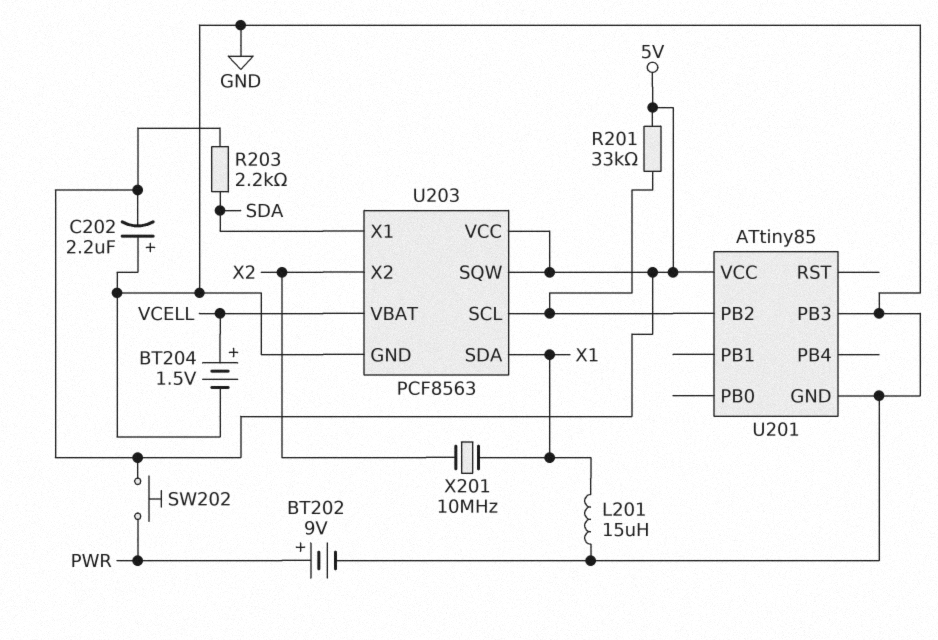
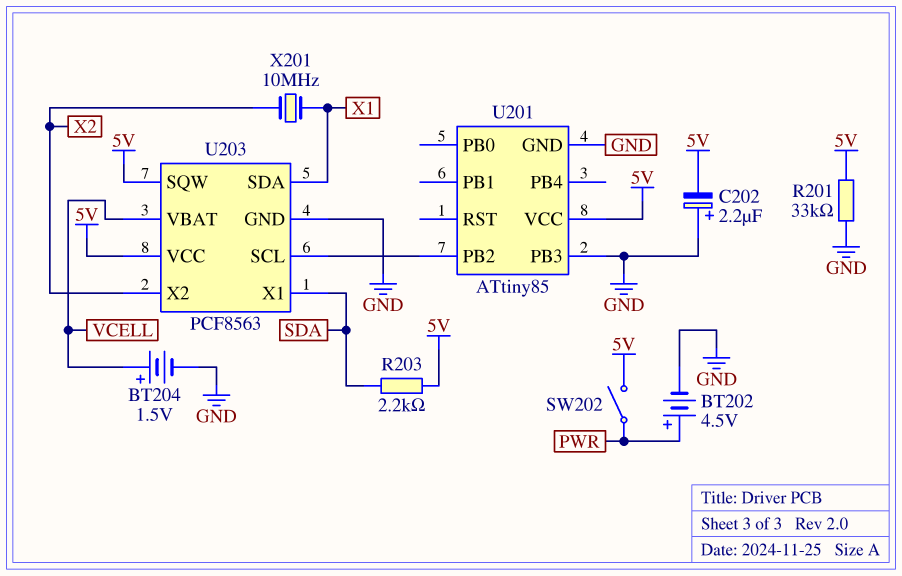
BT202: 9V (plus PWR, minus GND) -> 4.5V (plus PWR, minus GND)
L201: 15uH (GND, X1) -> none
R201: 33k (5V, U201/PB2) -> 33k (5V, GND)
SW202: button (5V, PWR) -> switch (5V, PWR)

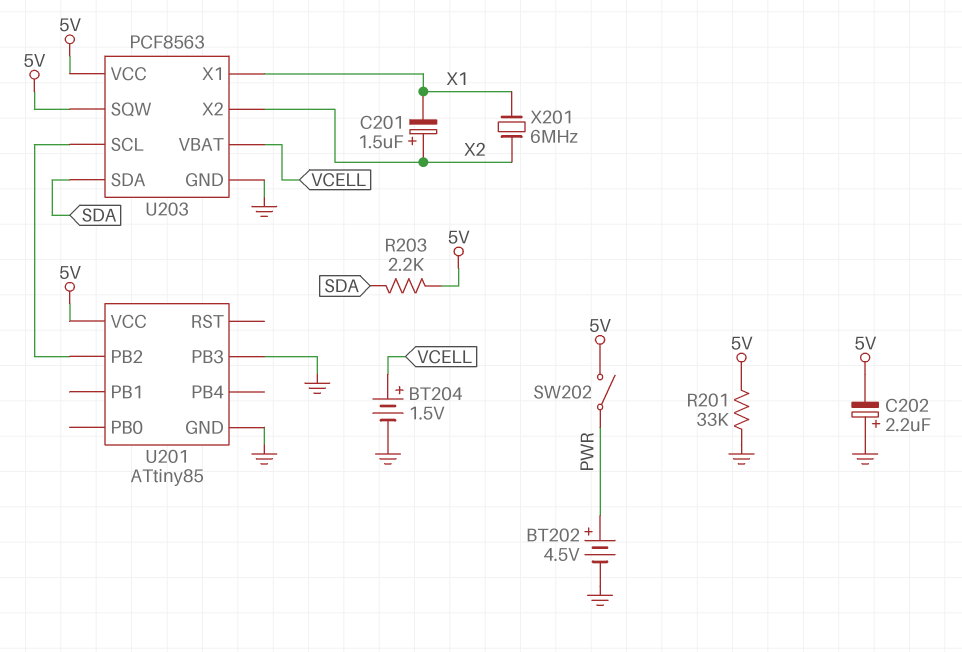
C201: none -> 1.5uF (plus X2, minus X1)
U203 pin SDA: X1 -> SDA
U203 pin X1: SDA -> X1
X201: 10MHz (X1, X2) -> 6MHz (X1, X2)

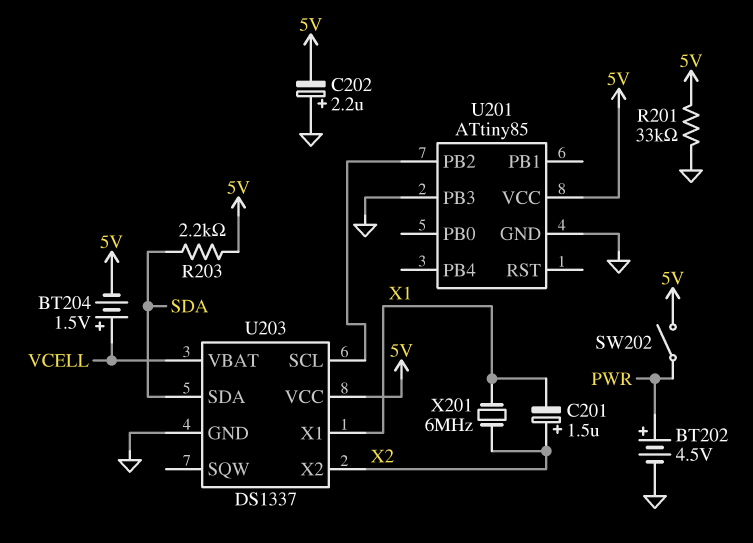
BT204: 1.5V (plus VCELL, minus GND) -> 1.5V (plus VCELL, minus 5V)
U203: PCF8563 -> DS1337
U203 pin SQW: 5V -> none

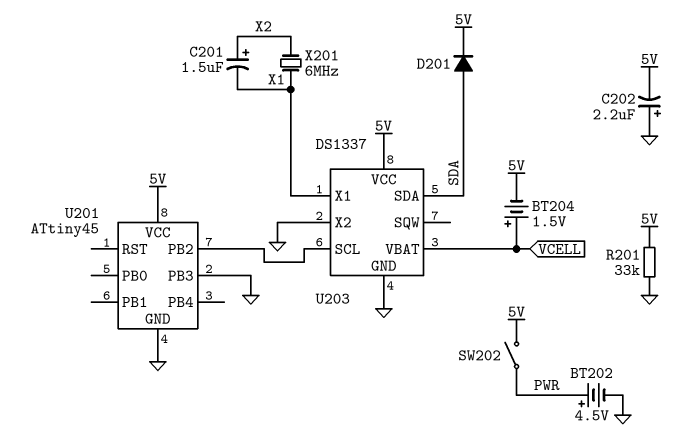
D201: none -> diode (A SDA, K 5V)
R203: 2.2k (5V, SDA) -> none
U201: ATtiny85 -> ATtiny45
U203 pin X2: X2 -> GND

